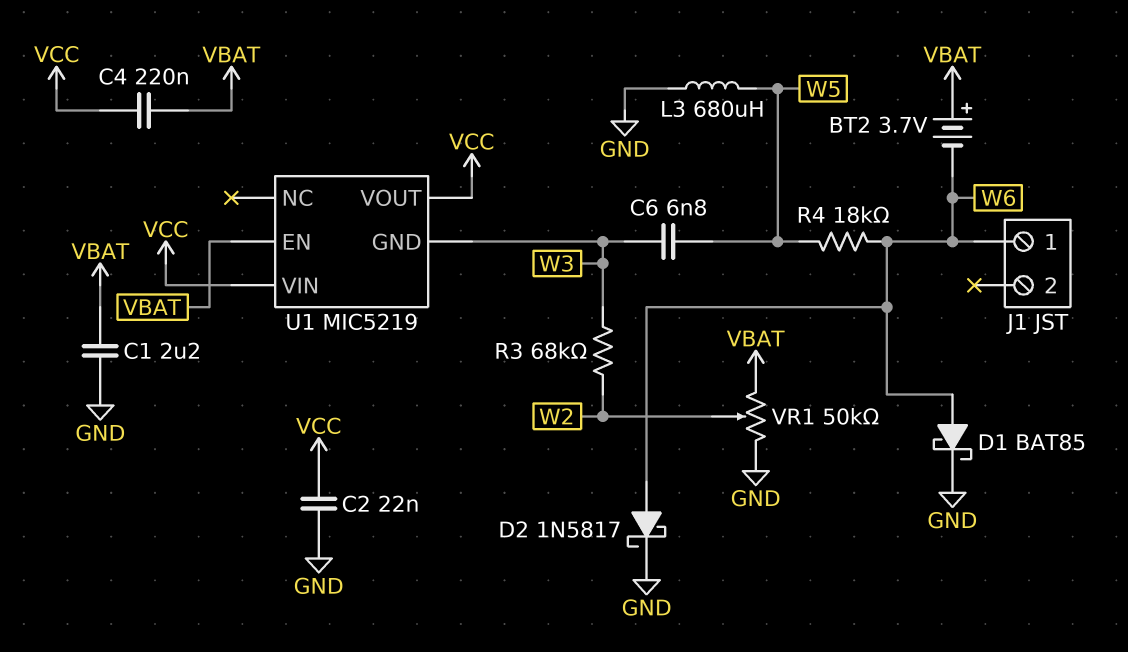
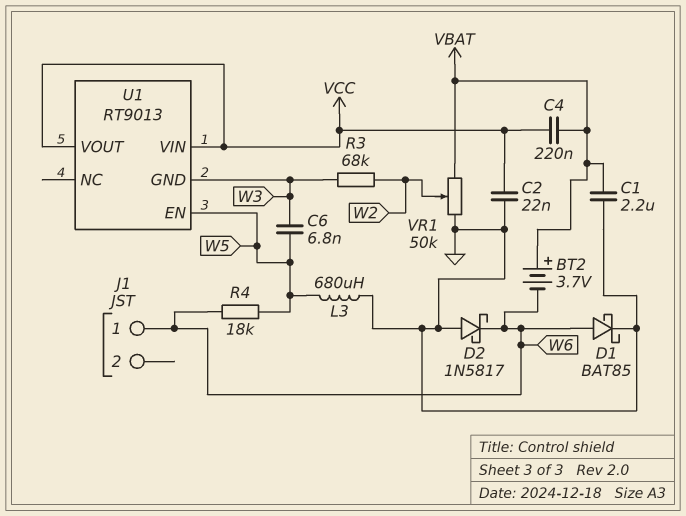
D2: schottky 1N5817 (A W6, K GND) -> schottky 1N5817 (A GND, K W6)
U1: MIC5219 -> RT9013
U1 pin EN: VBAT -> W5

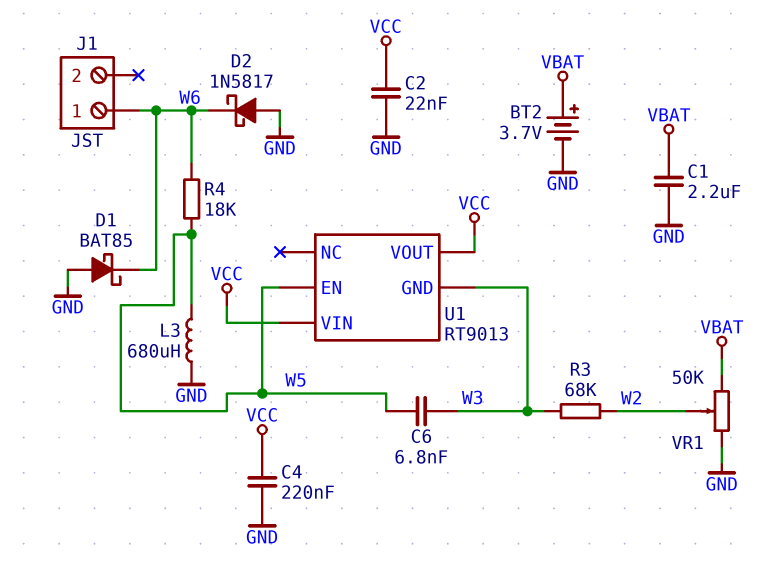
BT2: 3.7V (plus VBAT, minus W6) -> 3.7V (plus VBAT, minus GND)
C4: 220nF (VBAT, VCC) -> 220nF (GND, VCC)
D1: schottky BAT85 (A W6, K GND) -> schottky BAT85 (A GND, K W6)

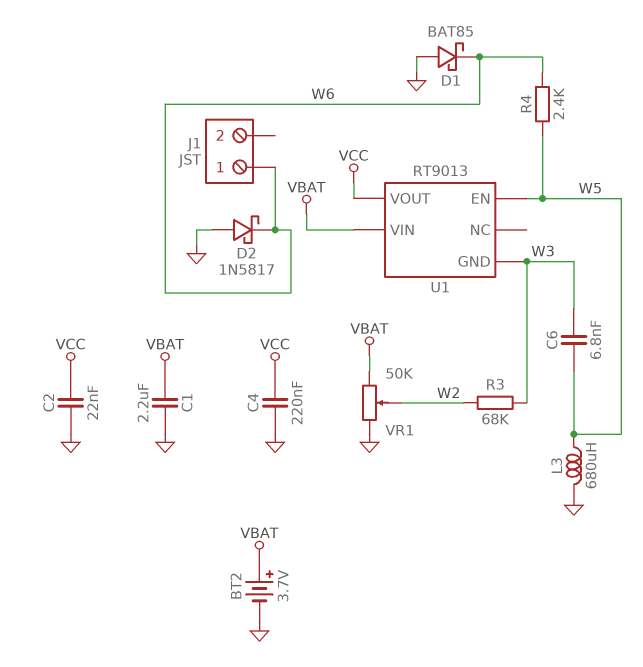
R4: 18k (W5, W6) -> 2.4k (W5, W6)
U1 pin VIN: VCC -> VBAT

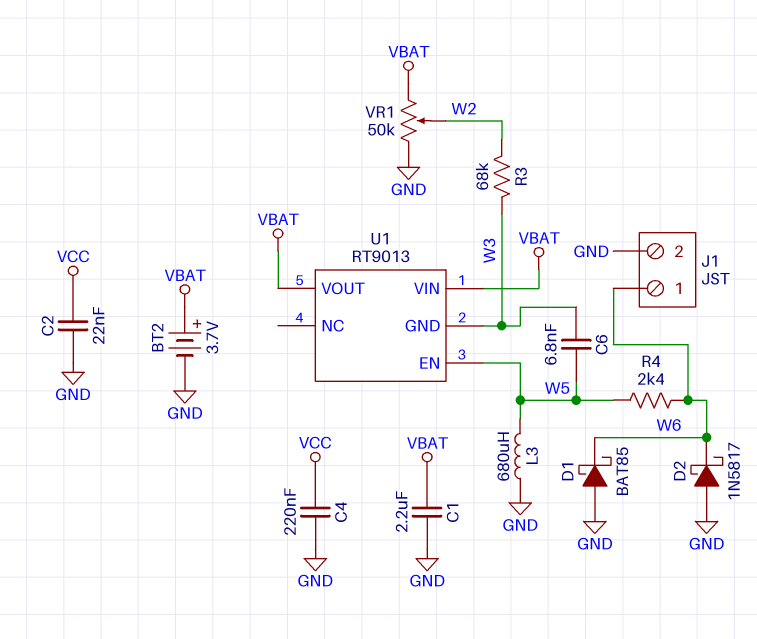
J1 pin 2: none -> GND
U1 pin VOUT: VCC -> VBAT

